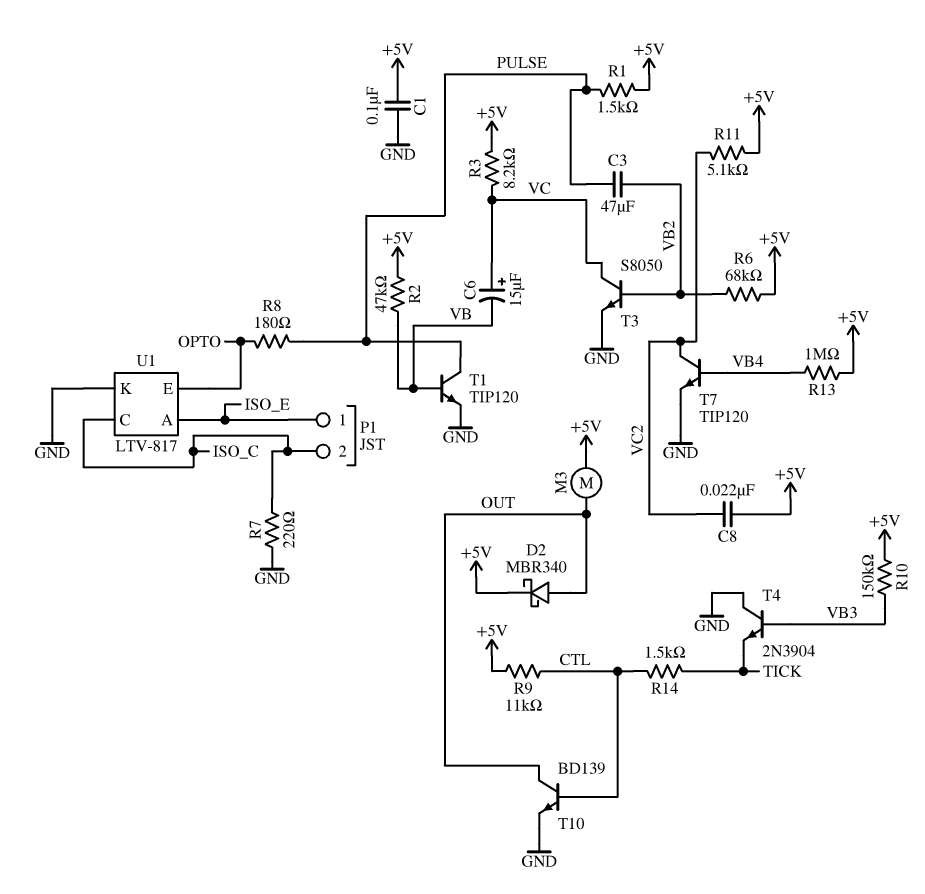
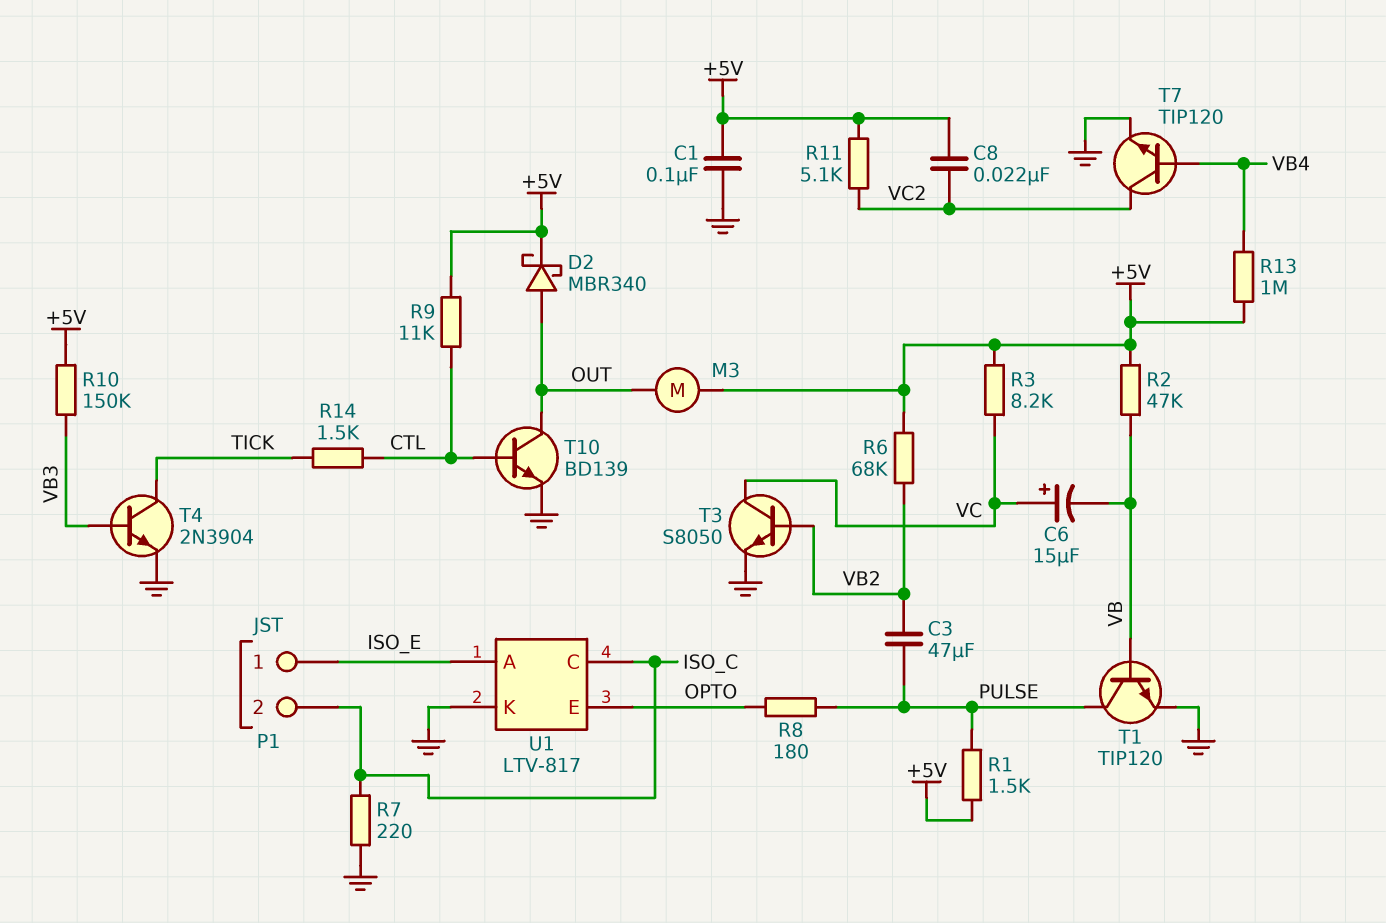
T4: NPN 2N3904 (B VB3, C GND, E TICK) -> NPN 2N3904 (B VB3, C TICK, E GND)

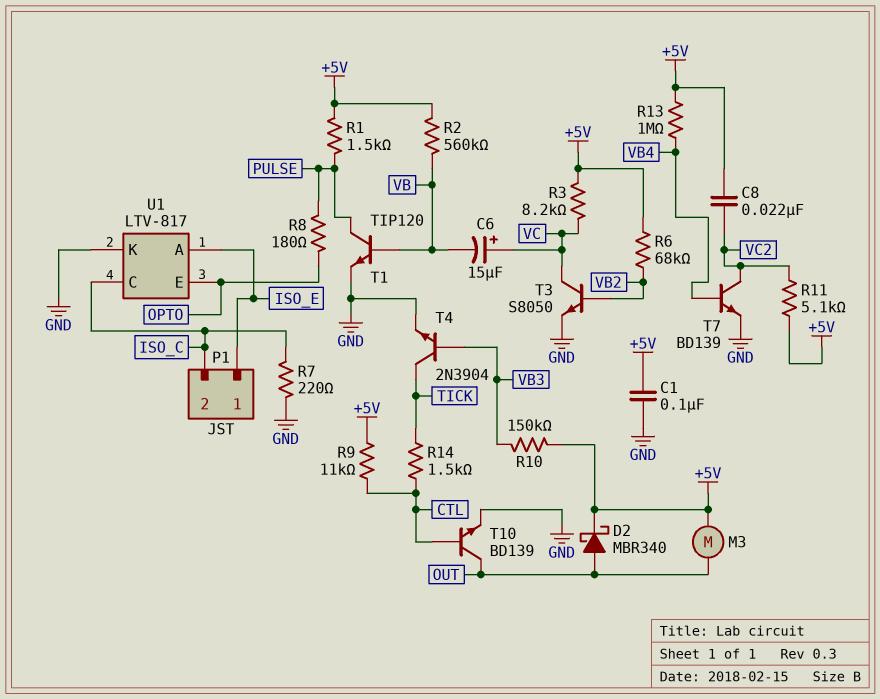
C3: 47uF (PULSE, VB2) -> none
R2: 47k (+5V, VB) -> 560k (+5V, VB)
T7: NPN TIP120 (B VB4, C VC2, E GND) -> NPN BD139 (B VB4, C VC2, E GND)

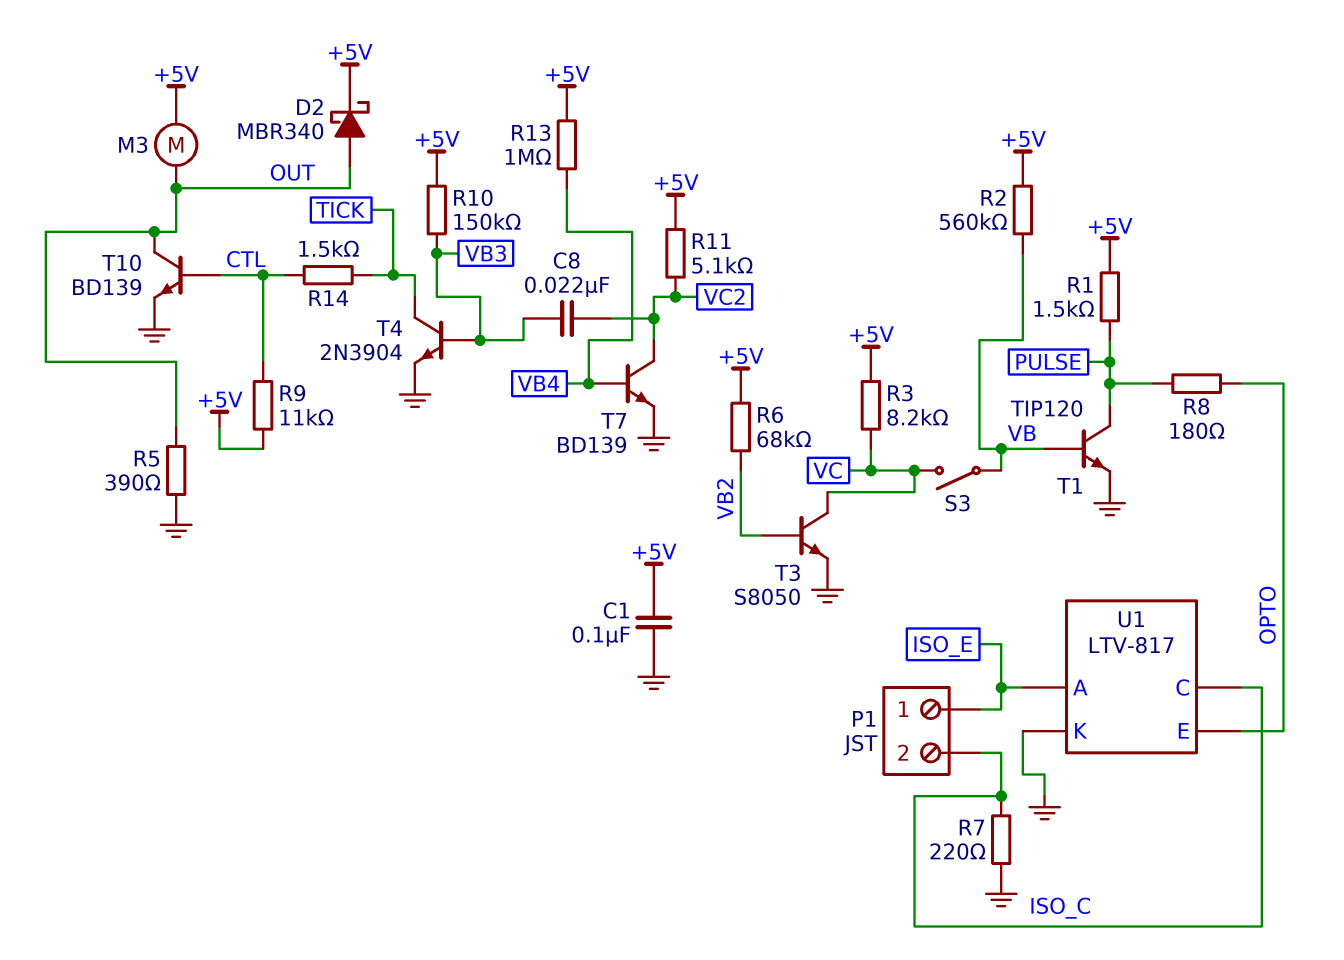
C6: 15uF (plus VC, minus VB) -> none
C8: 22nF (+5V, VC2) -> 22nF (VB3, VC2)
R5: none -> 390 (GND, OUT)
S3: none -> switch (VB, VC)

